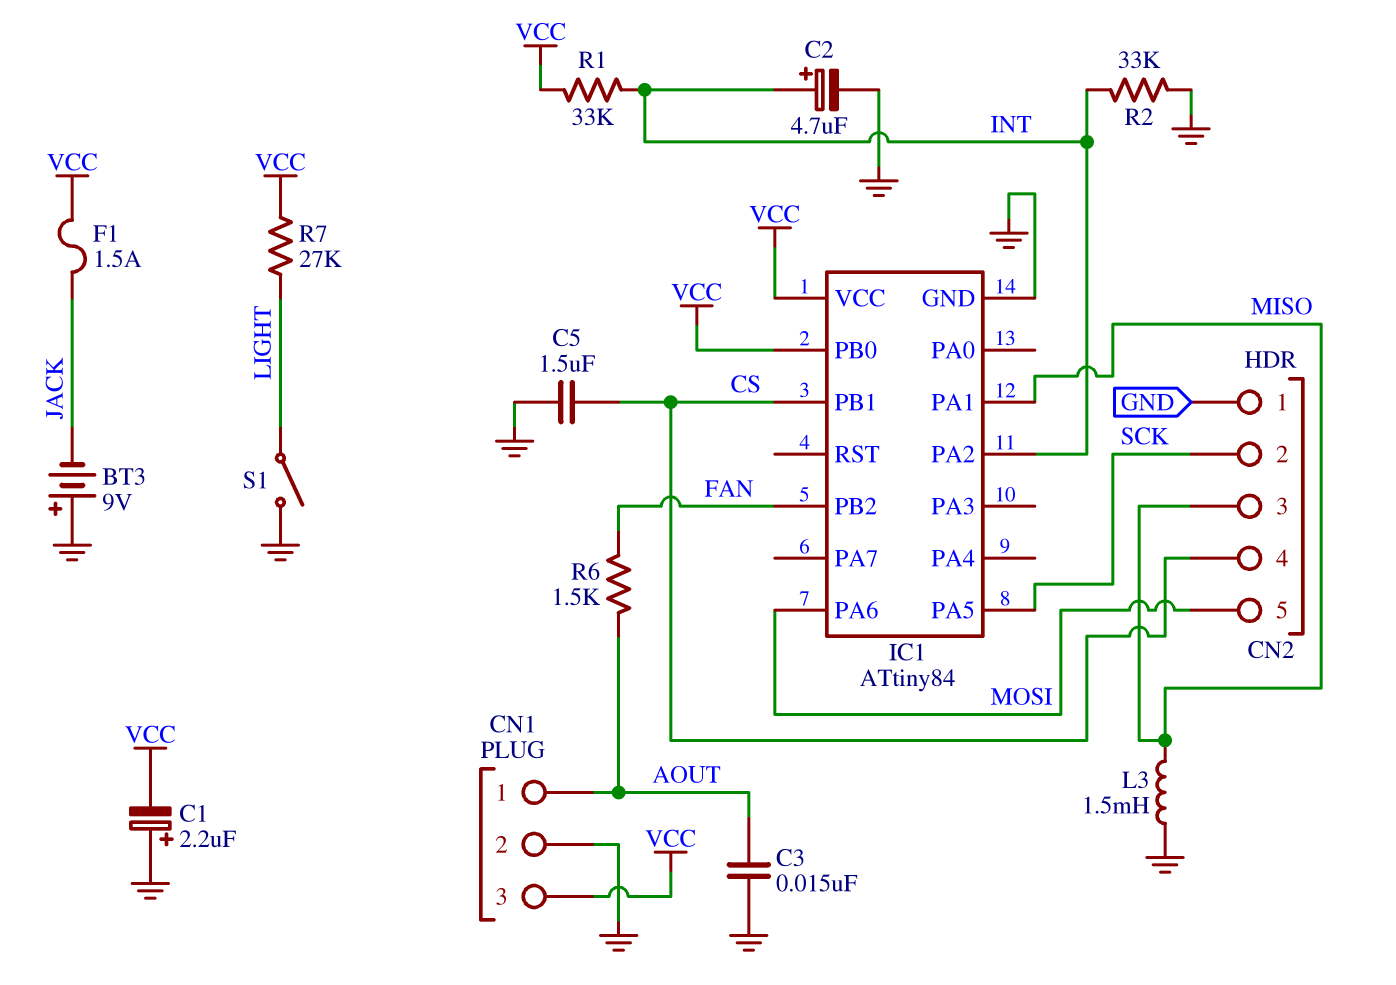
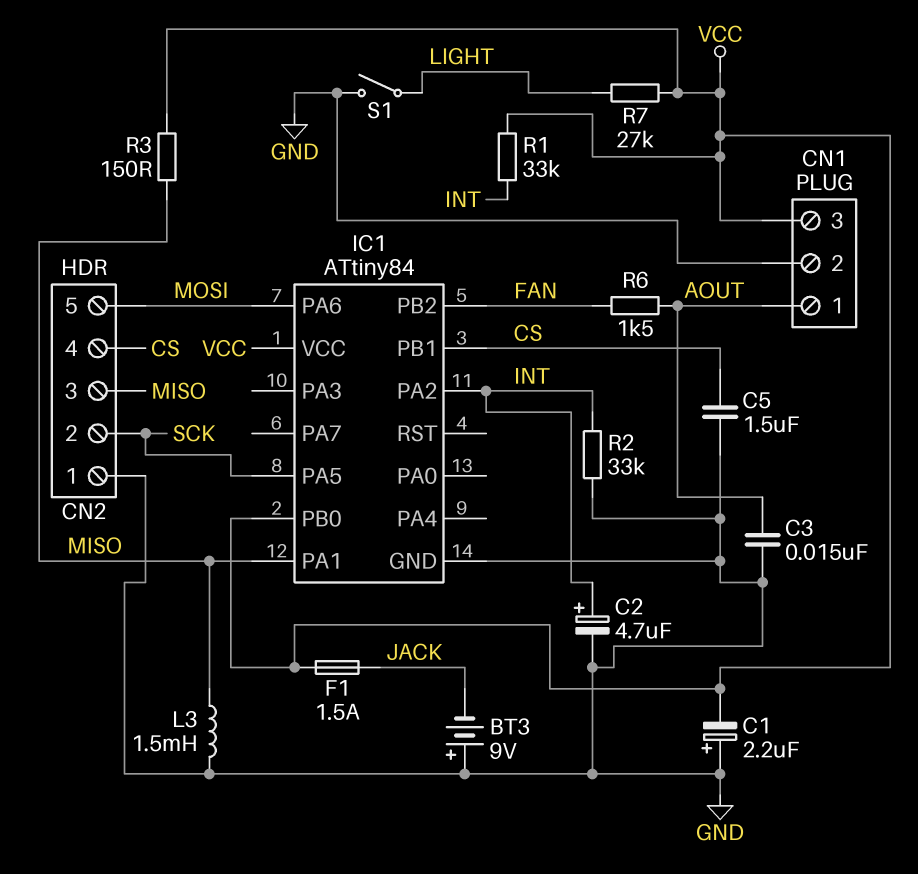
R3: none -> 150 (MISO, VCC)

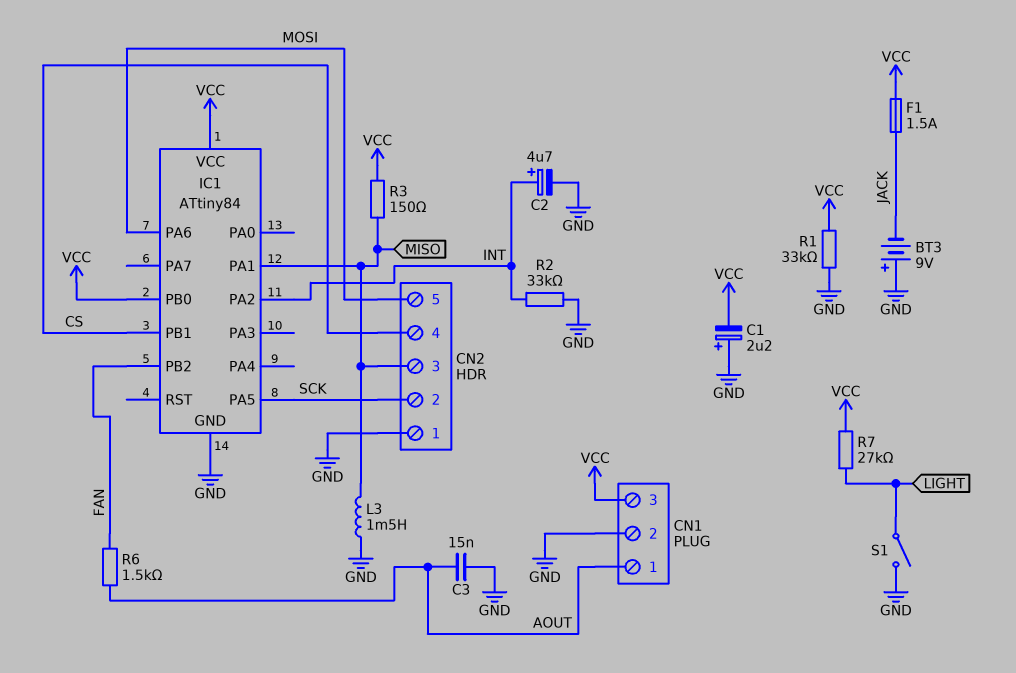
C5: 1.5uF (CS, GND) -> none
R1: 33k (INT, VCC) -> 33k (GND, VCC)

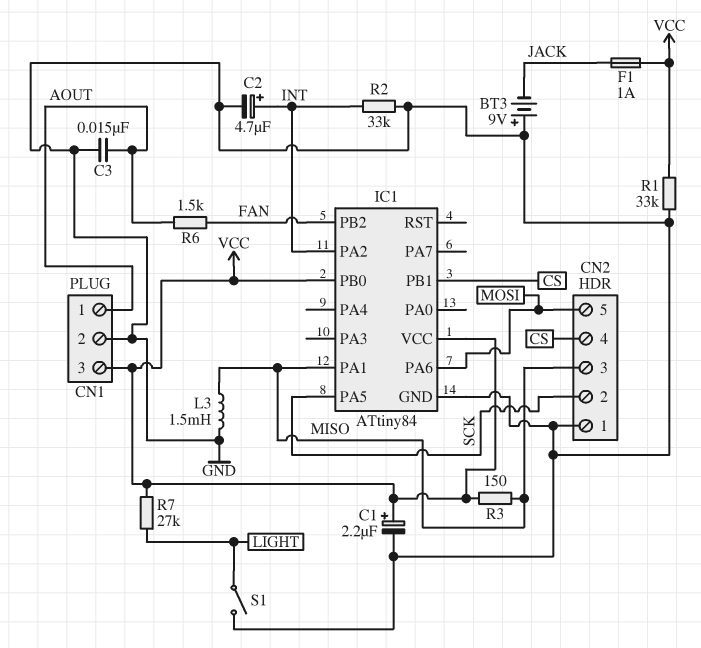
C1: 2.2uF (plus GND, minus VCC) -> 2.2uF (plus VCC, minus GND)
F1: 1.5A (JACK, VCC) -> 1A (JACK, VCC)

